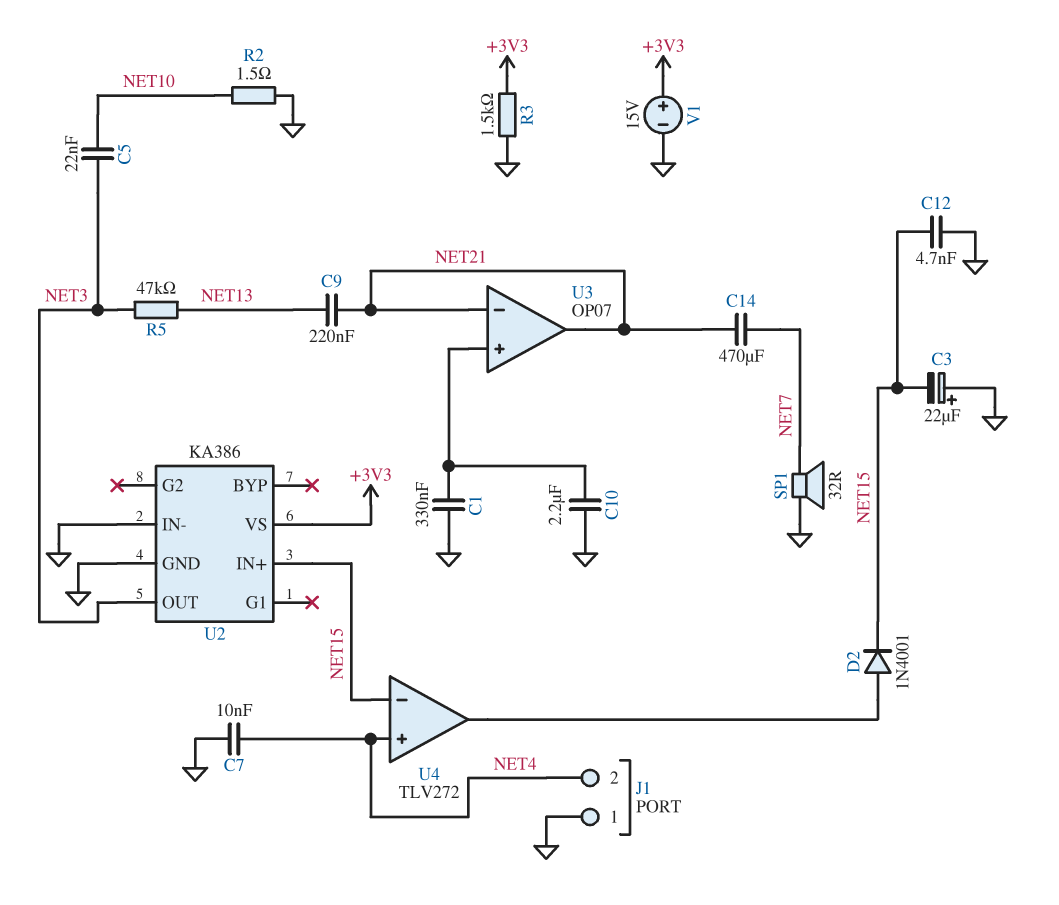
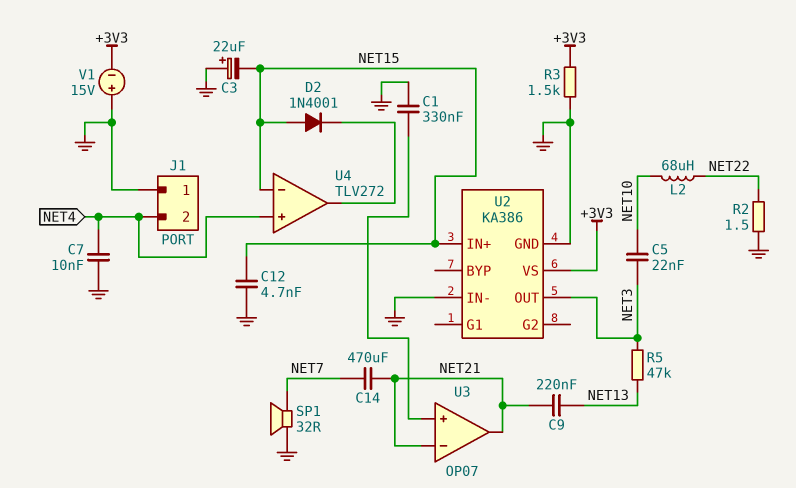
C10: 2.2uF (GND, U3/in+) -> none
D2: diode 1N4001 (A U4/out, K NET15) -> diode 1N4001 (A NET15, K U4/out)
L2: none -> 68uH (NET10, NET22)
R2: 1.5 (GND, NET10) -> 1.5 (GND, NET22)
V1: 15V (plus +3V3, minus GND) -> 15V (plus GND, minus +3V3)

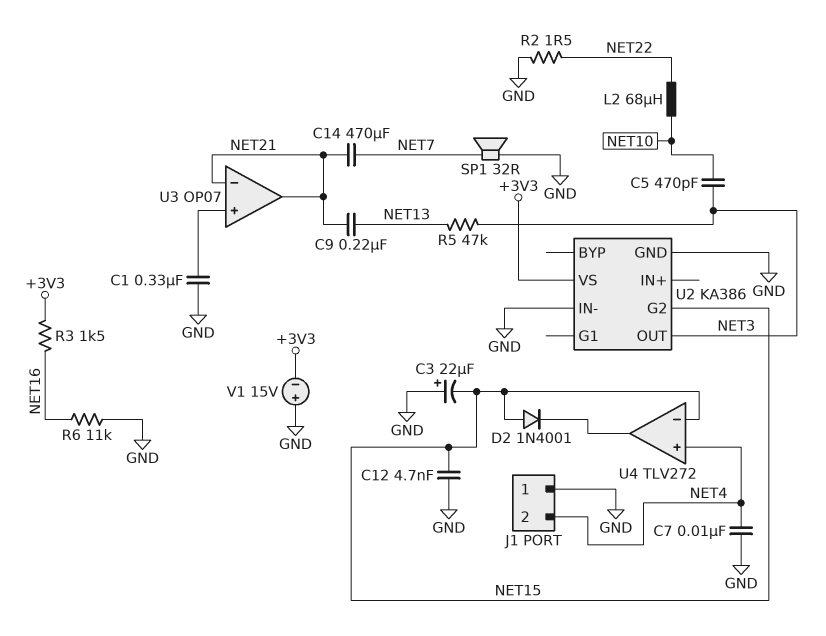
C5: 22nF (NET3, NET10) -> 470pF (NET3, NET10)
R3: 1.5k (+3V3, GND) -> 1.5k (+3V3, NET16)
R6: none -> 11k (GND, NET16)
U2 pin G2: none -> NET15
U2 pin IN+: NET15 -> none

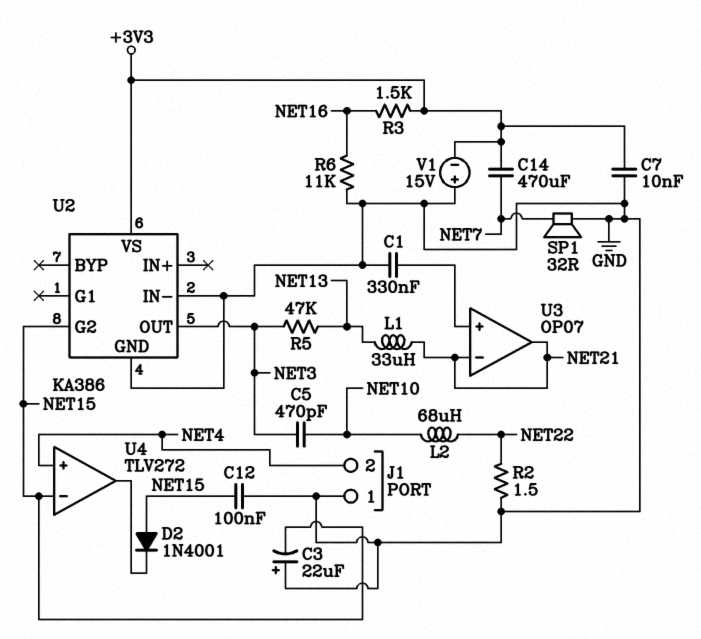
C7: 10nF (GND, NET4) -> 10nF (+3V3, GND)
C9: 220nF (NET13, NET21) -> none
C12: 4.7nF (GND, NET15) -> 100nF (GND, NET15)
C14: 470uF (NET7, NET21) -> 470uF (+3V3, NET7)
L1: none -> 33uH (NET13, NET21)

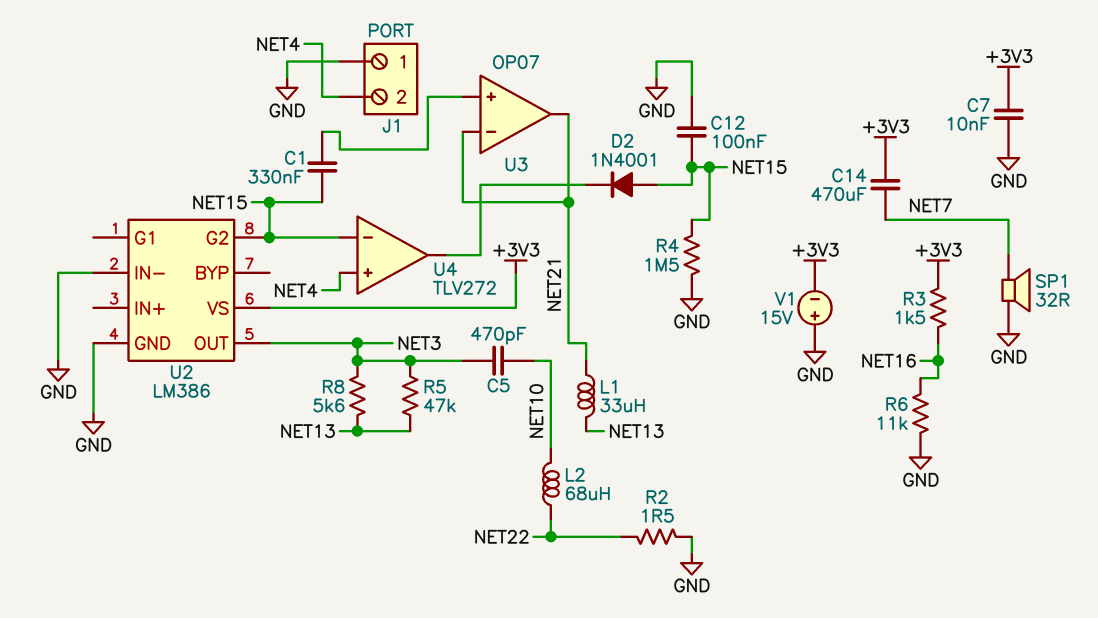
C1: 330nF (GND, U3/in+) -> 330nF (NET15, U3/in+)
C3: 22uF (plus GND, minus NET15) -> none
R4: none -> 1.5M (GND, NET15)
R8: none -> 5.6k (NET3, NET13)
U2: KA386 -> LM386

